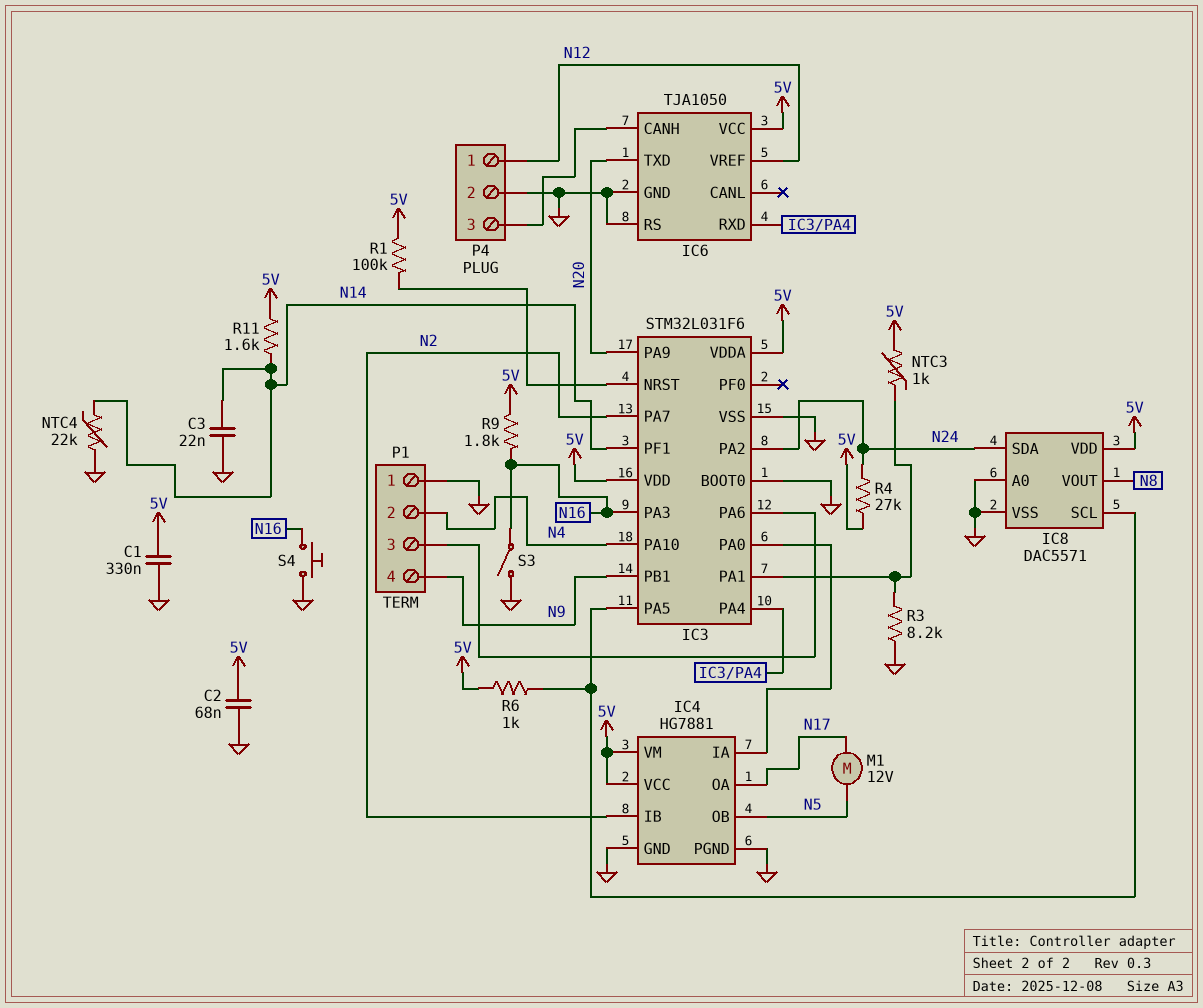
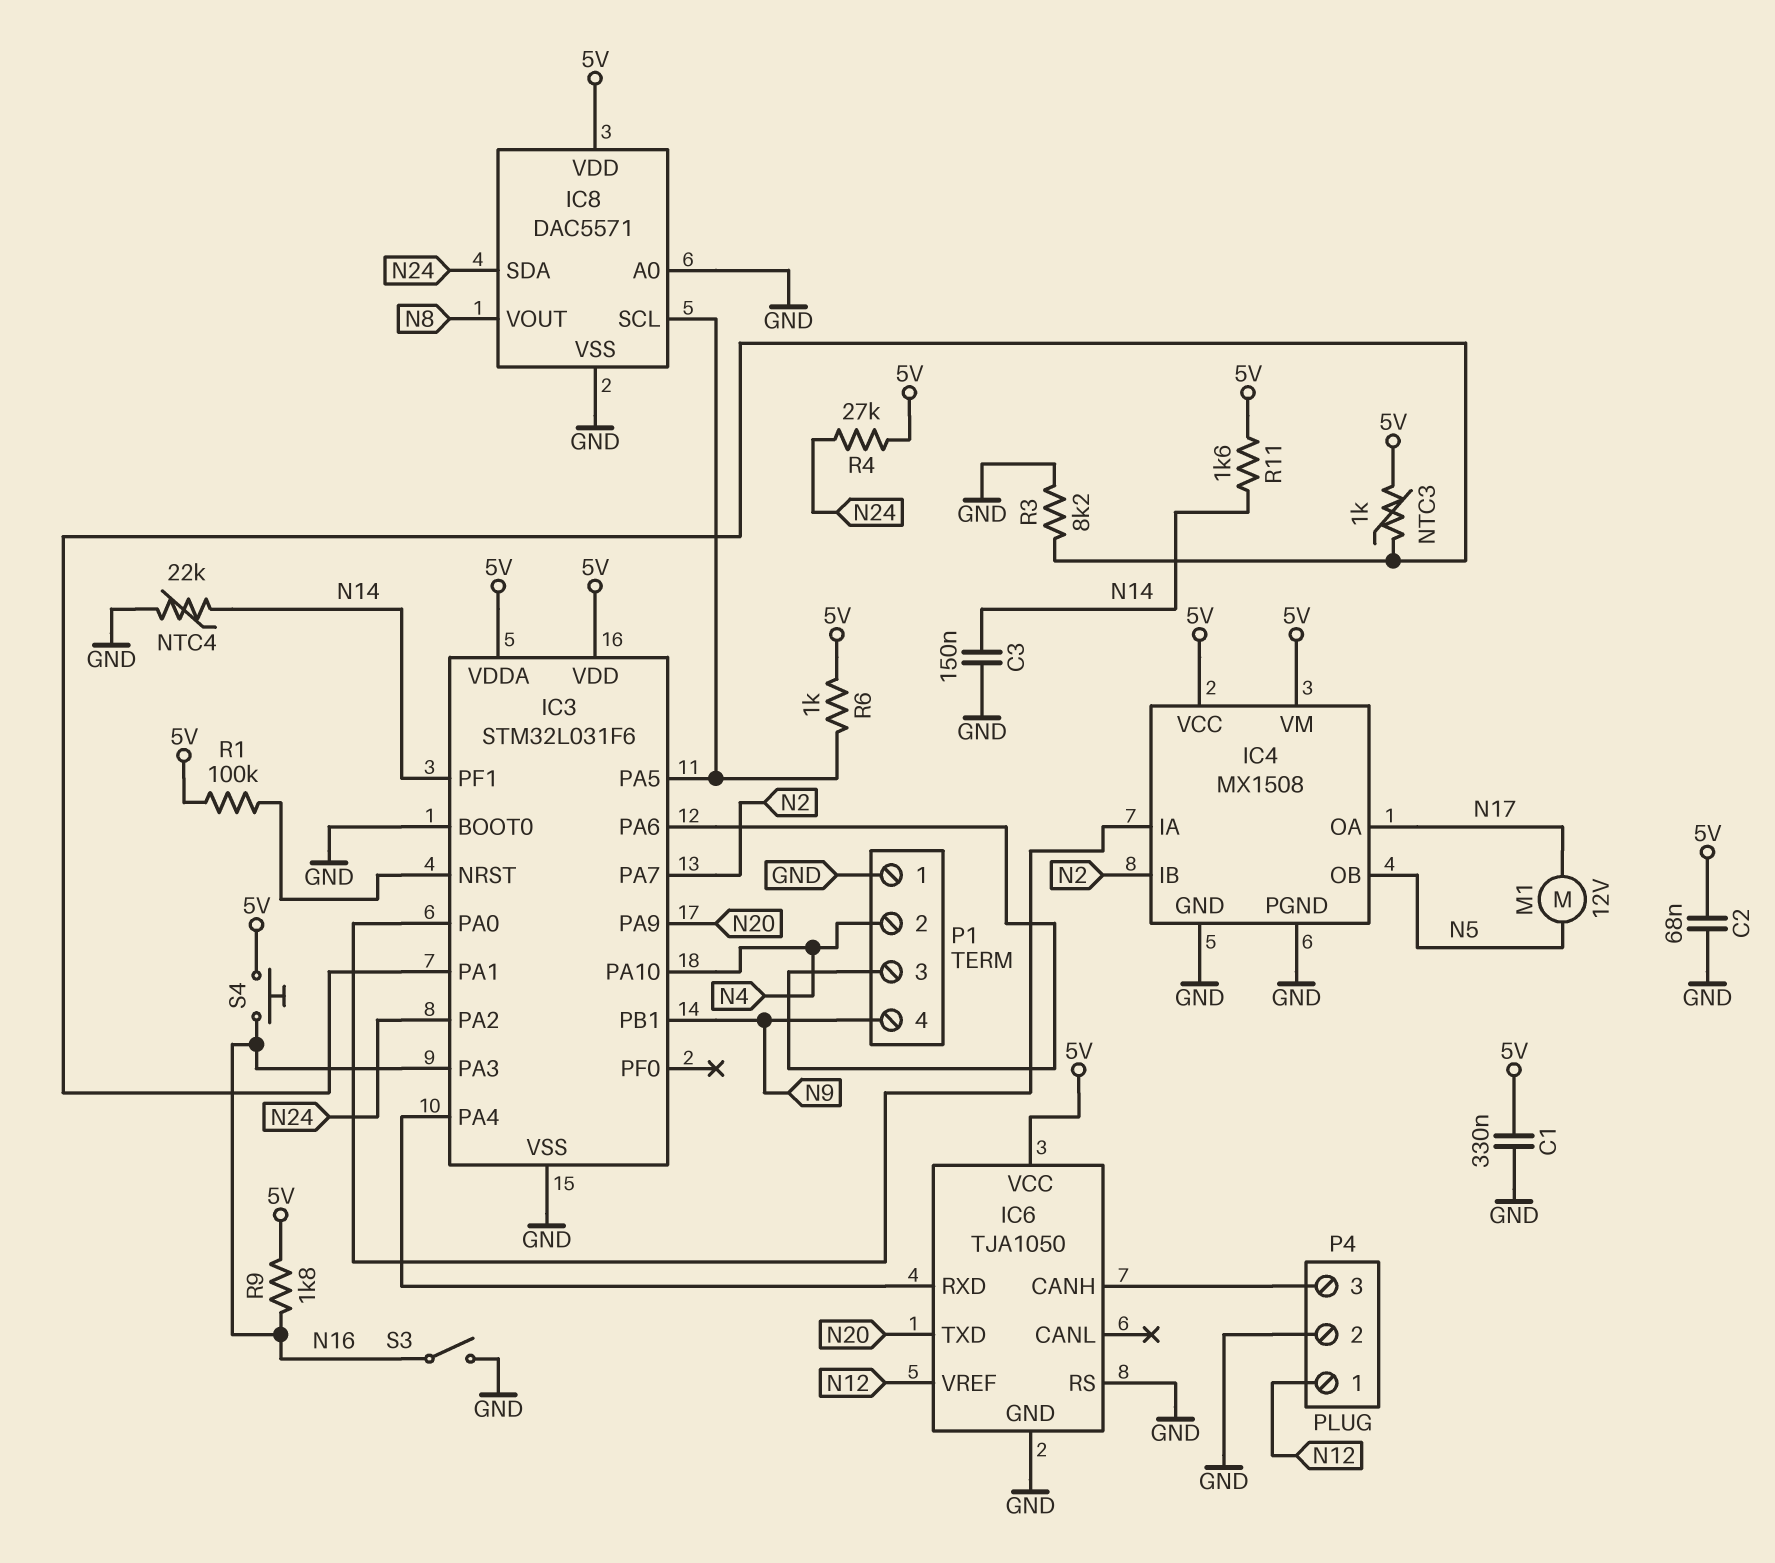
C3: 22nF (GND, N14) -> 150nF (GND, N14)
IC4: HG7881 -> MX1508
S4: button (GND, N16) -> button (5V, N16)

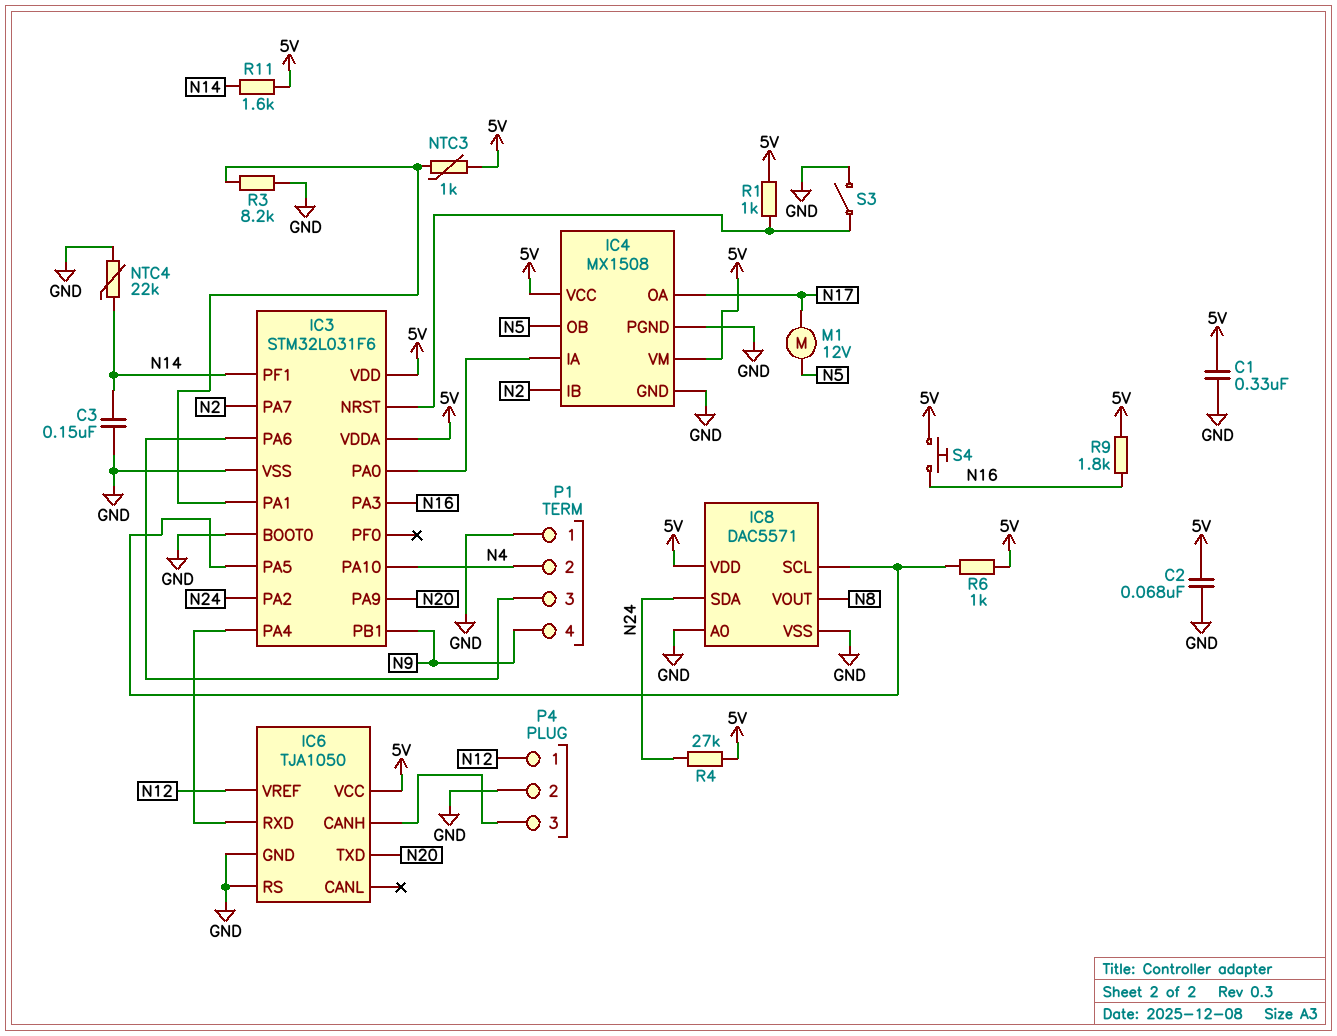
R1: 100k (5V, IC3/NRST) -> 1k (5V, IC3/NRST)
S3: switch (GND, N16) -> switch (GND, IC3/NRST)

